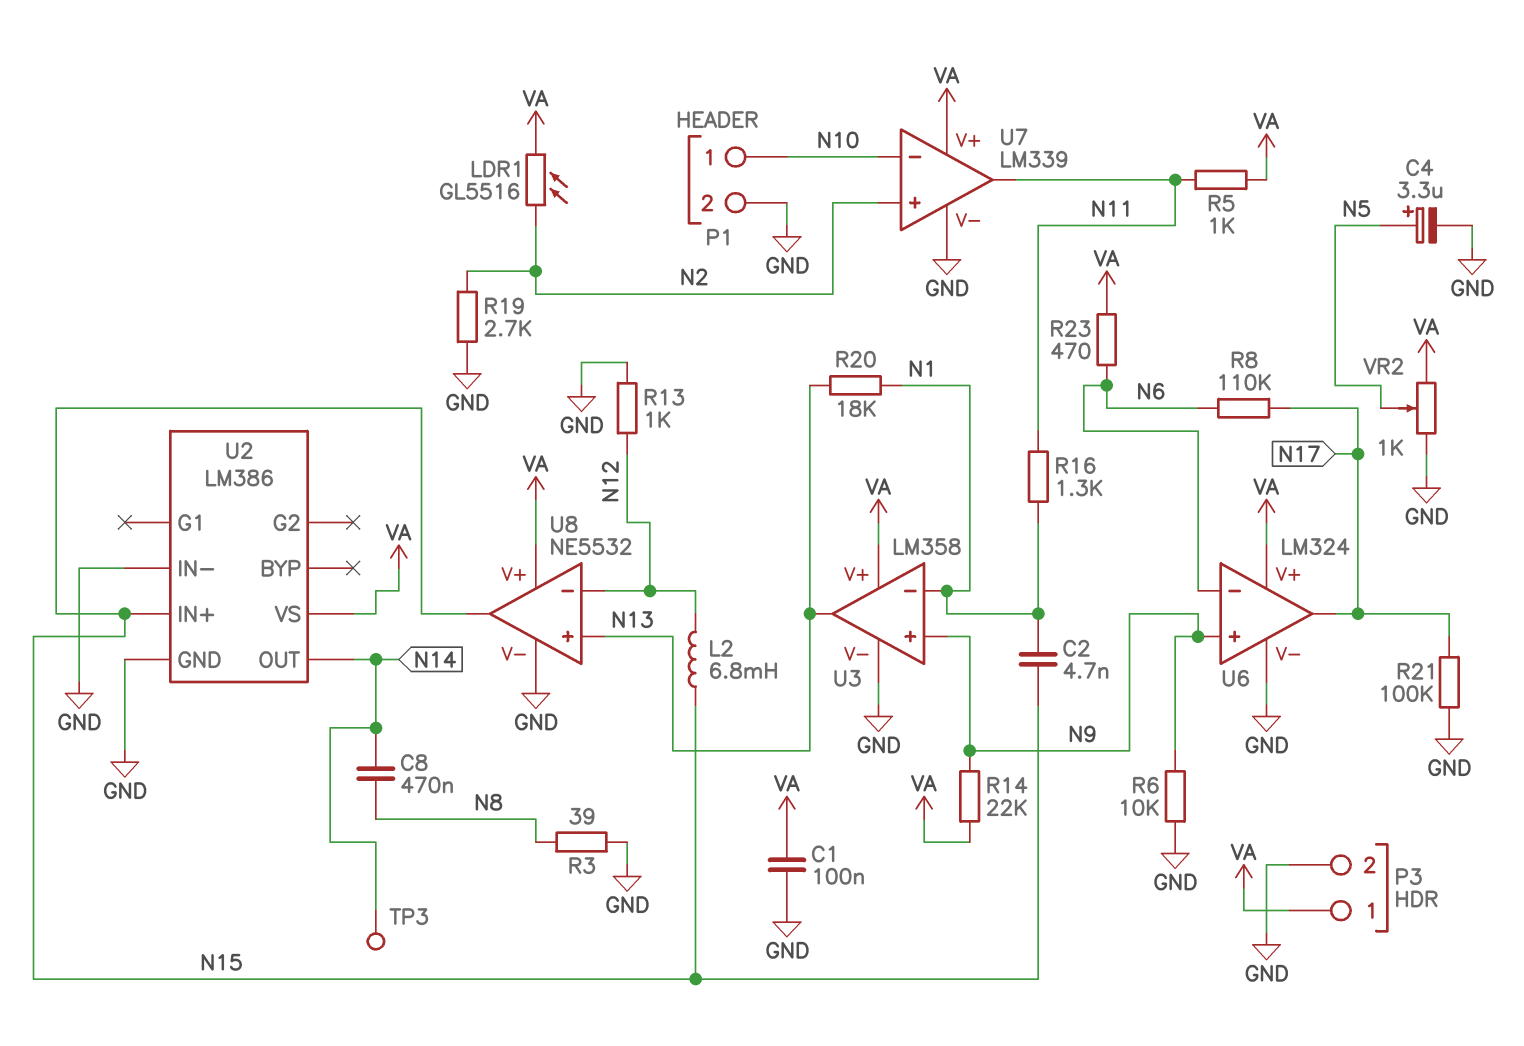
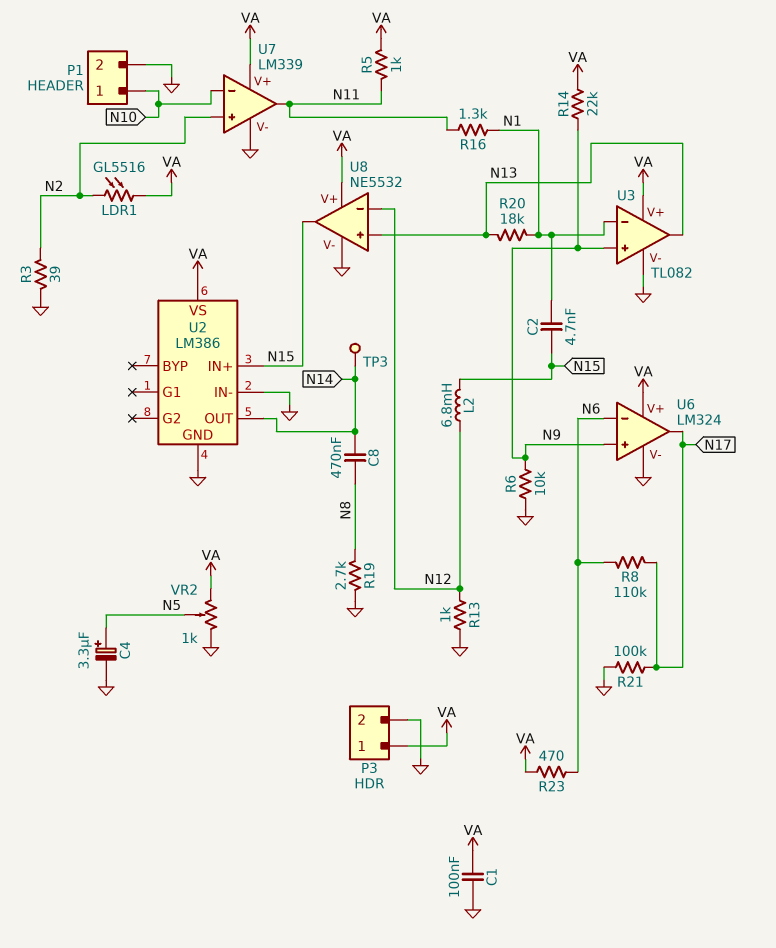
R3: 39 (GND, N8) -> 39 (GND, N2)
R19: 2.7k (GND, N2) -> 2.7k (GND, N8)
U3: LM358 -> TL082

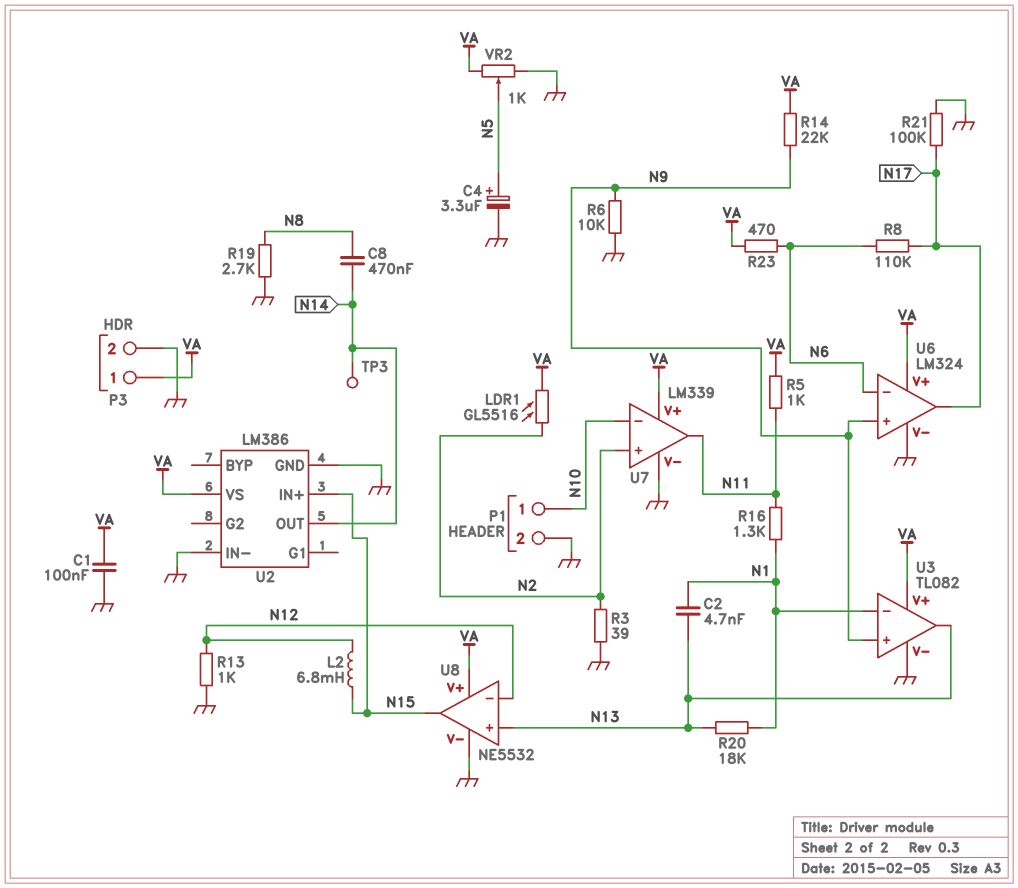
C2: 4.7nF (N1, N15) -> 4.7nF (N1, N13)

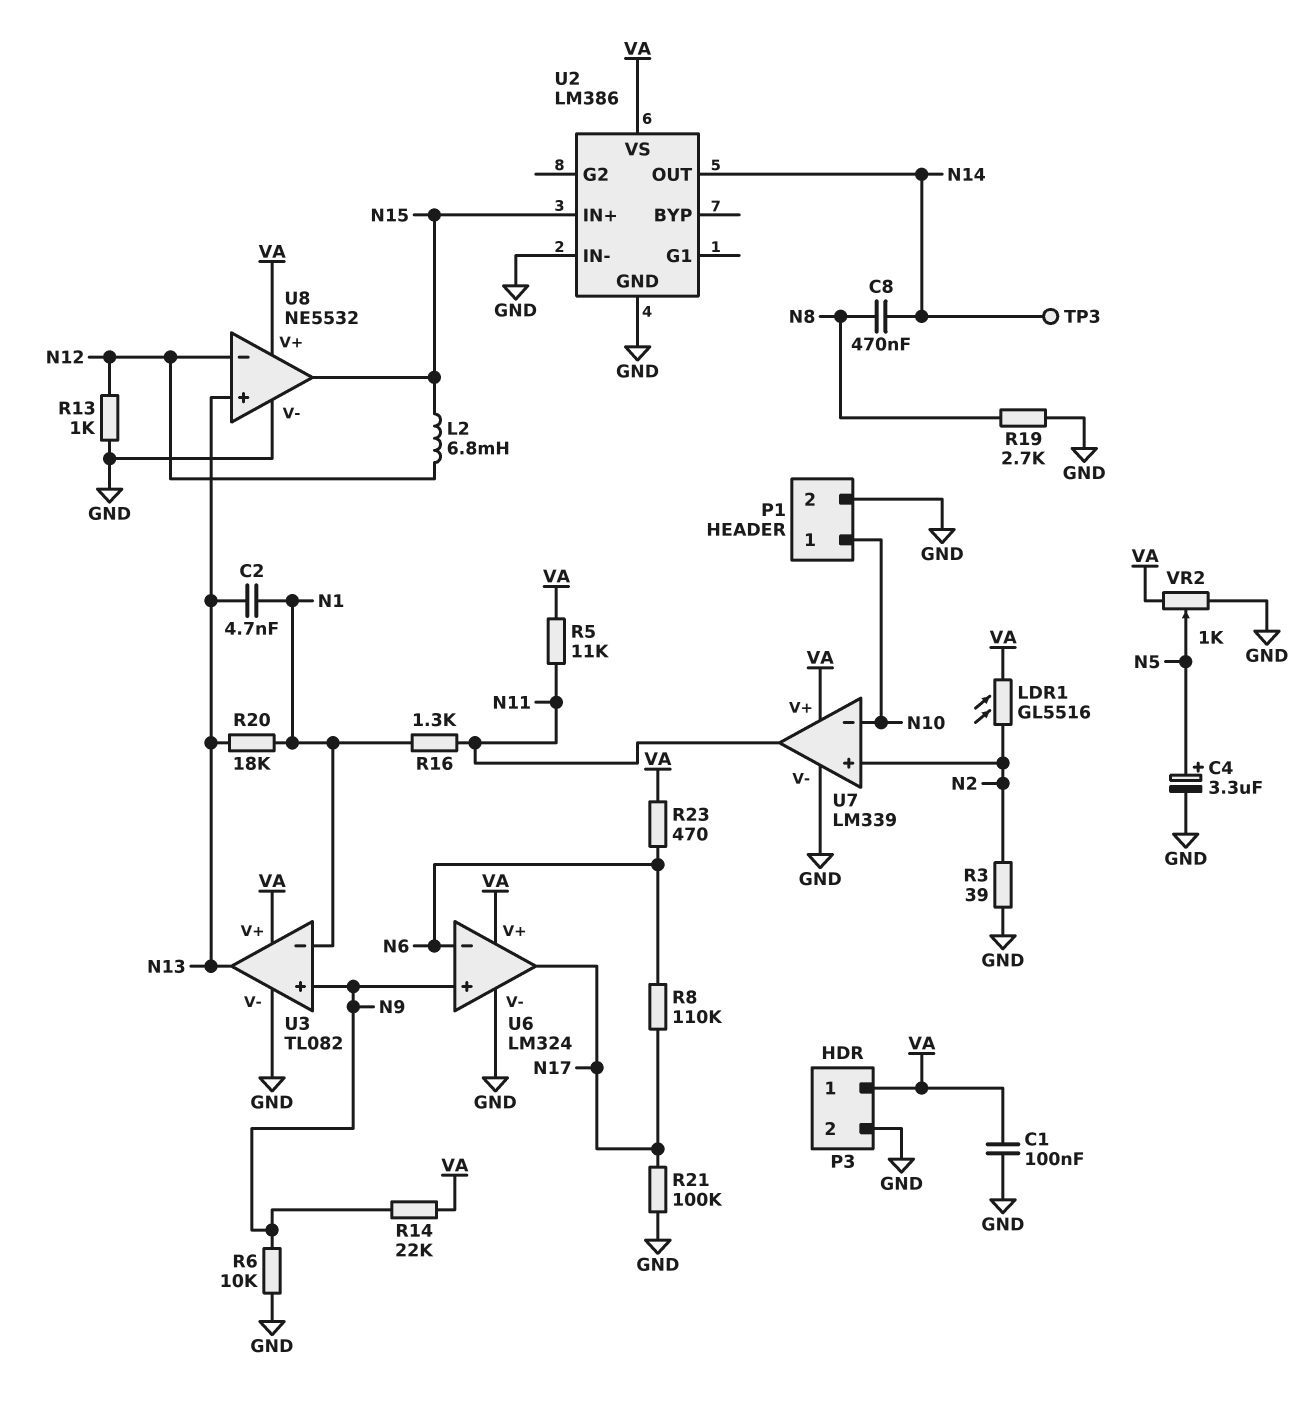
R5: 1k (N11, VA) -> 11k (N11, VA)

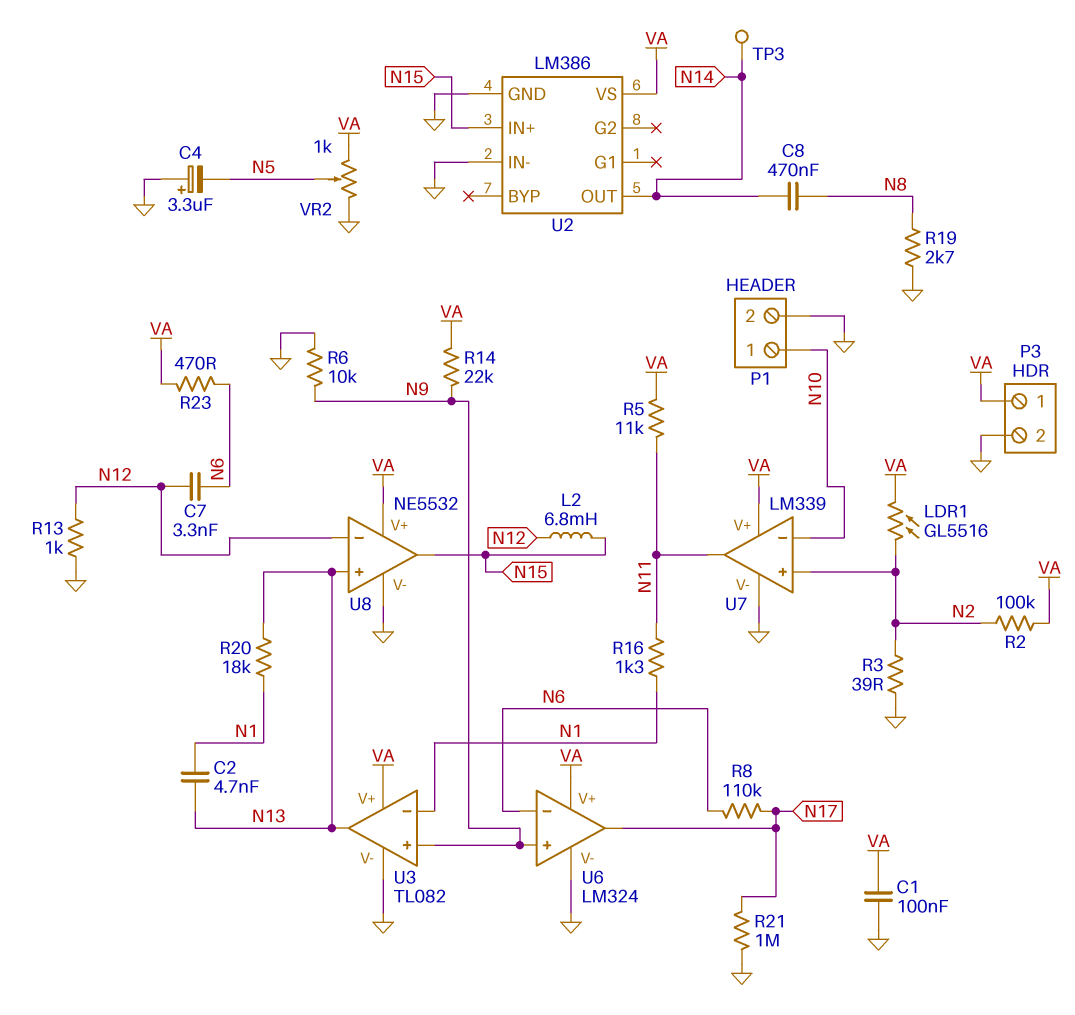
C4: 3.3uF (plus N5, minus GND) -> 3.3uF (plus GND, minus N5)
C7: none -> 3.3nF (N6, N12)
R2: none -> 100k (N2, VA)
R21: 100k (GND, N17) -> 1M (GND, N17)

